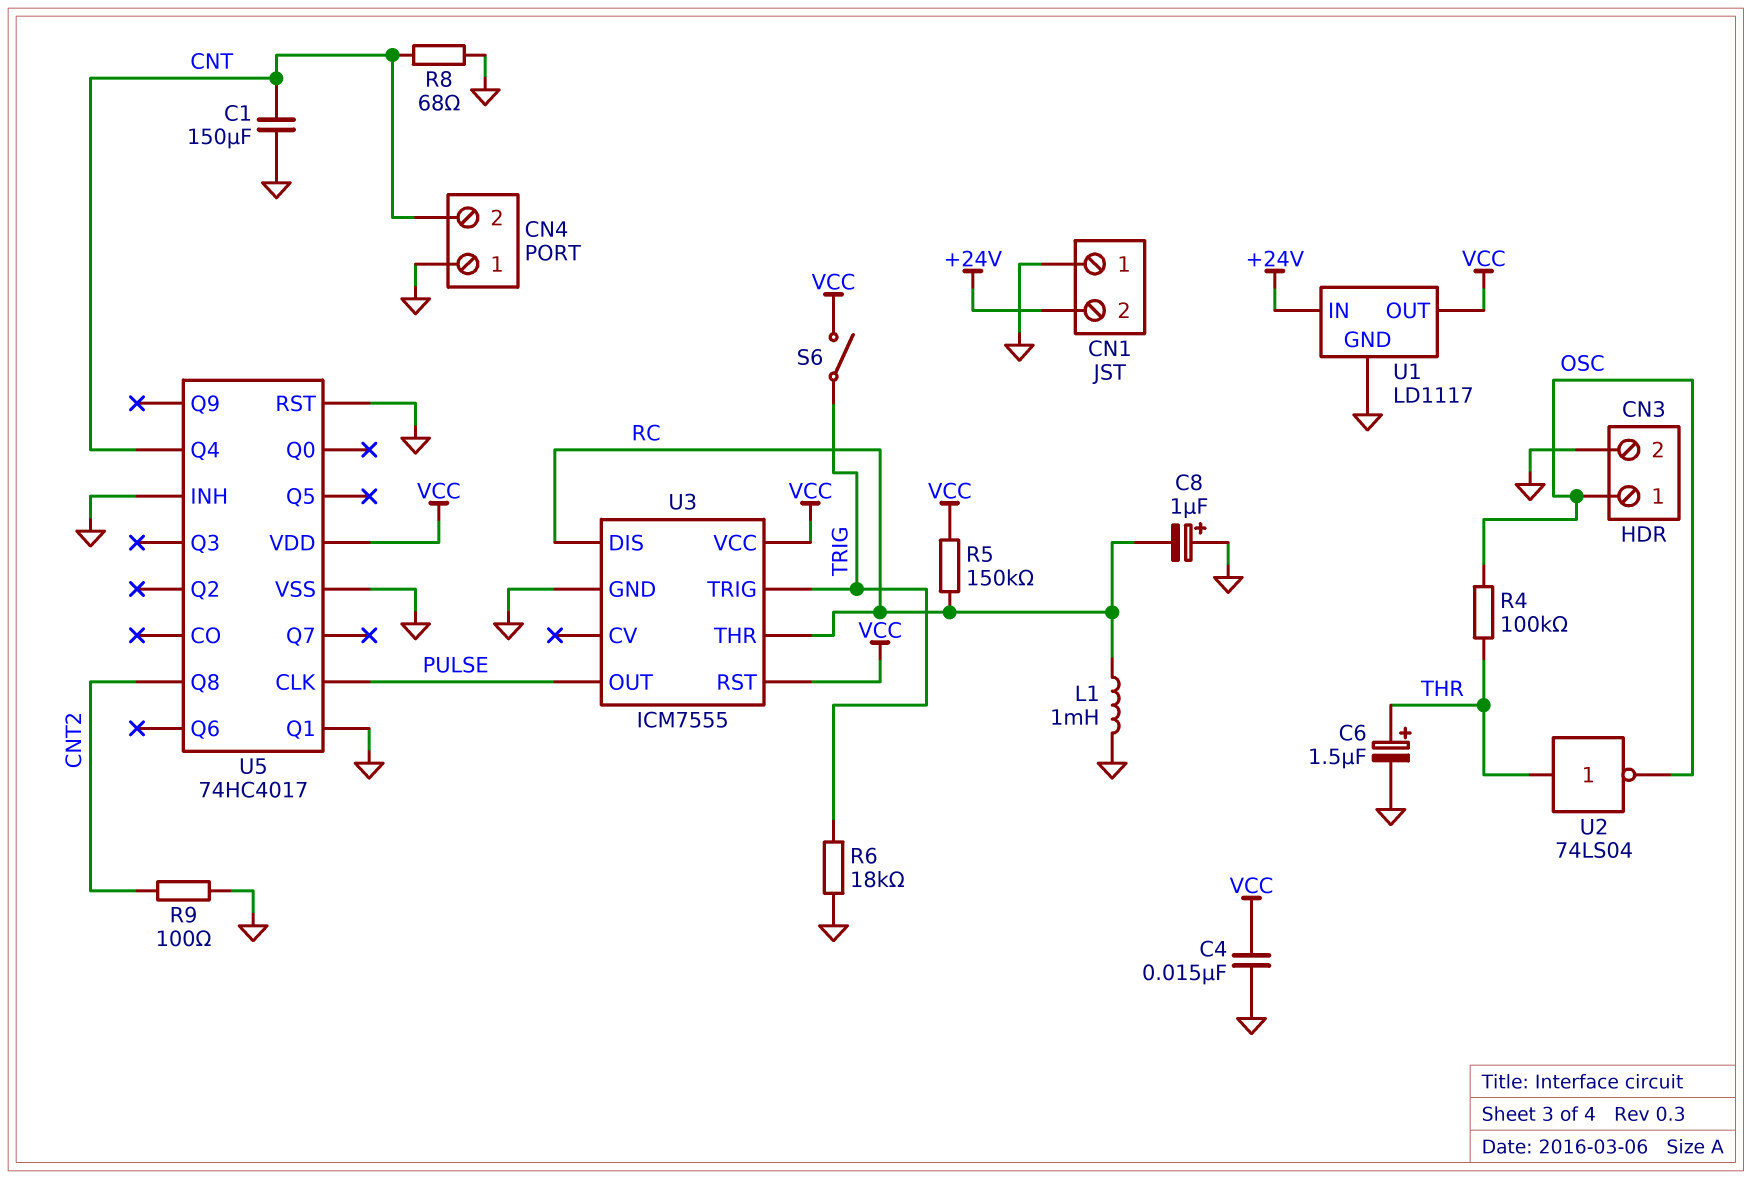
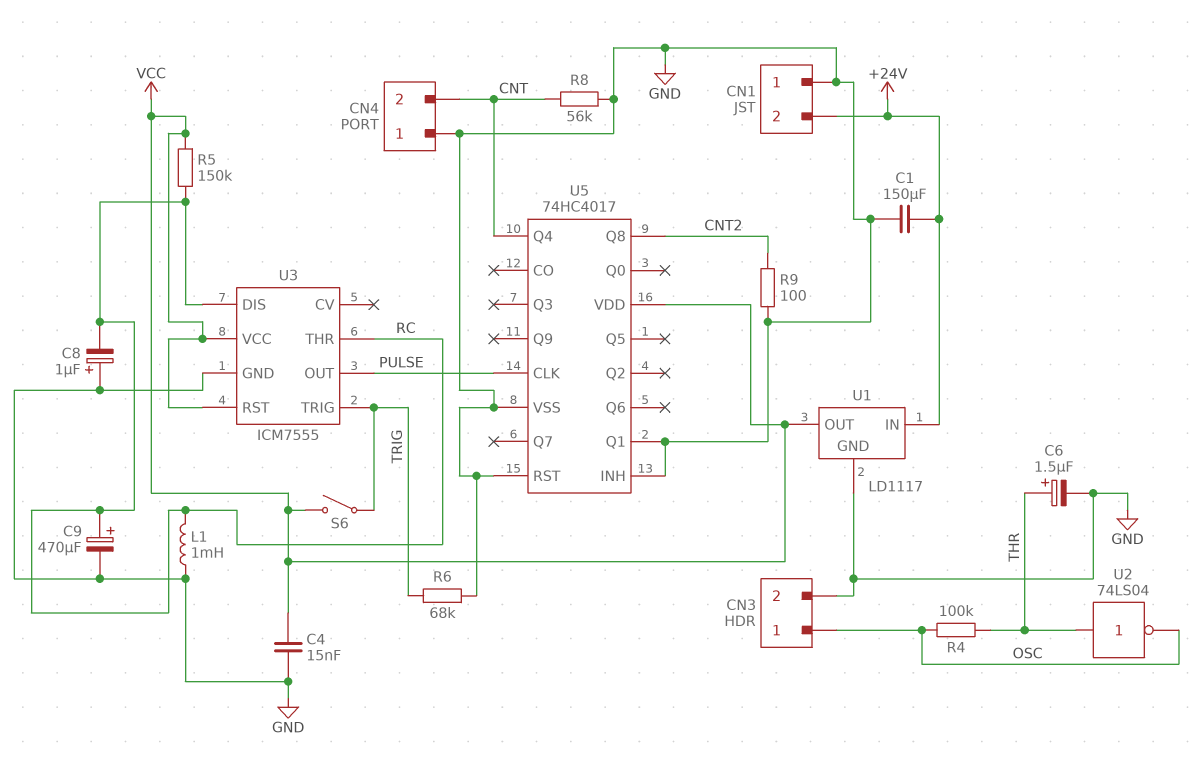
C1: 150uF (CNT, GND) -> 150uF (+24V, GND)
C9: none -> 470uF (plus RC, minus GND)
R6: 18k (GND, TRIG) -> 68k (GND, TRIG)
R8: 68 (CNT, GND) -> 56k (CNT, GND)

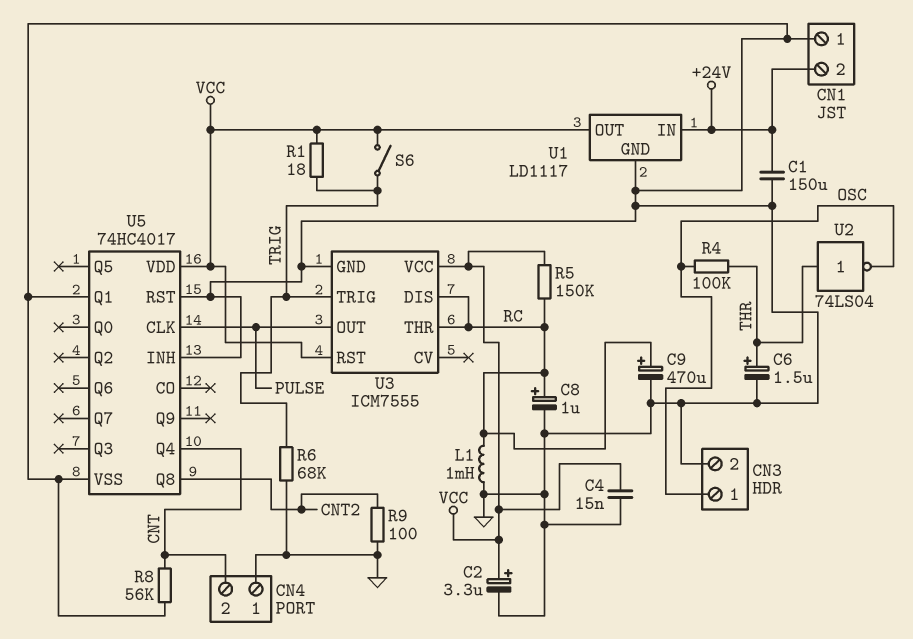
C2: none -> 3.3uF (plus VCC, minus GND)
C8: 1uF (plus GND, minus RC) -> 1uF (plus RC, minus GND)
R1: none -> 18 (TRIG, VCC)

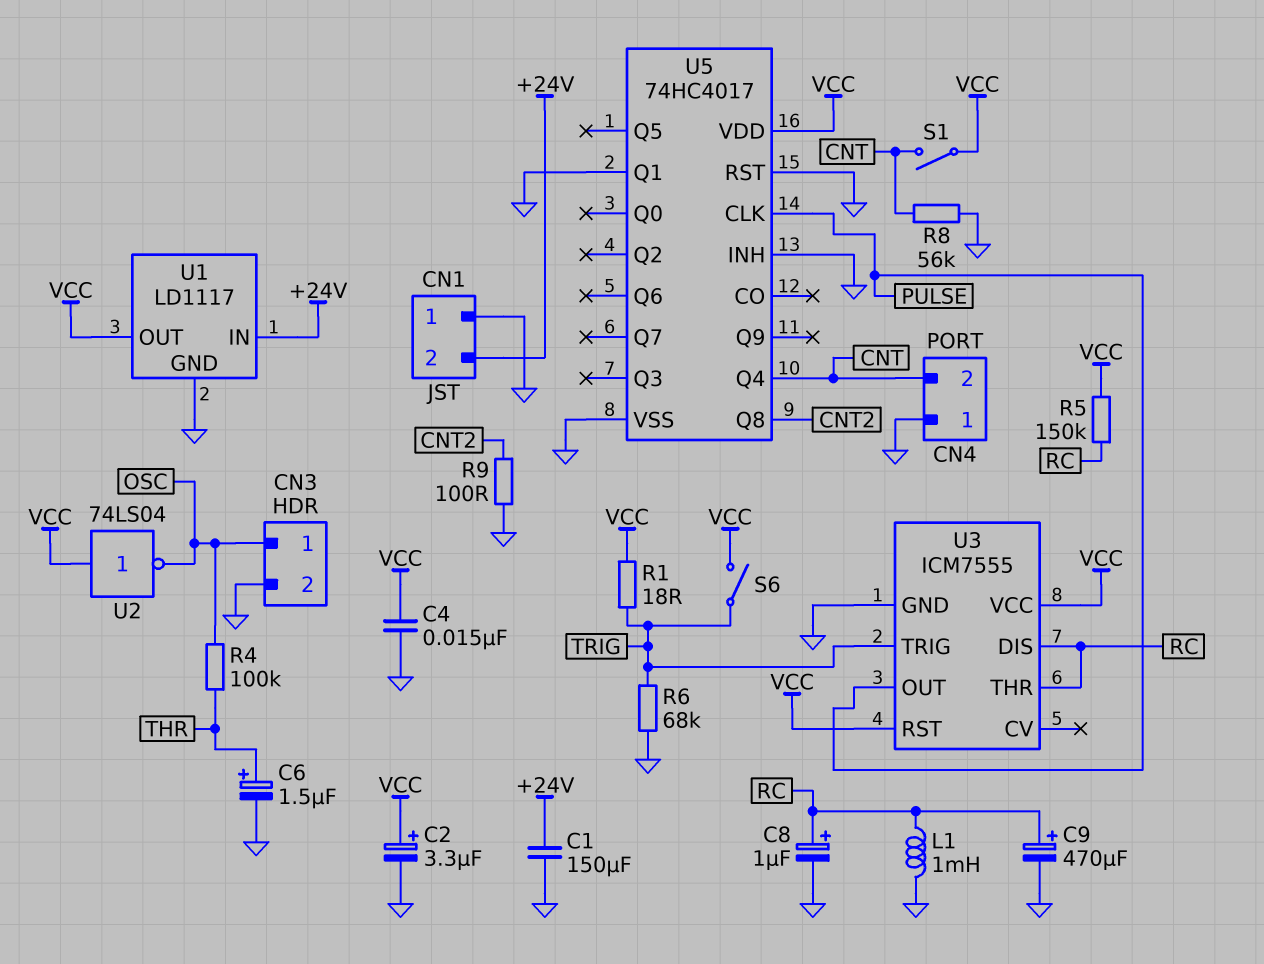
S1: none -> switch (CNT, VCC)
U2: NOT 74LS04 (in THR, out OSC) -> NOT 74LS04 (in VCC, out OSC)

